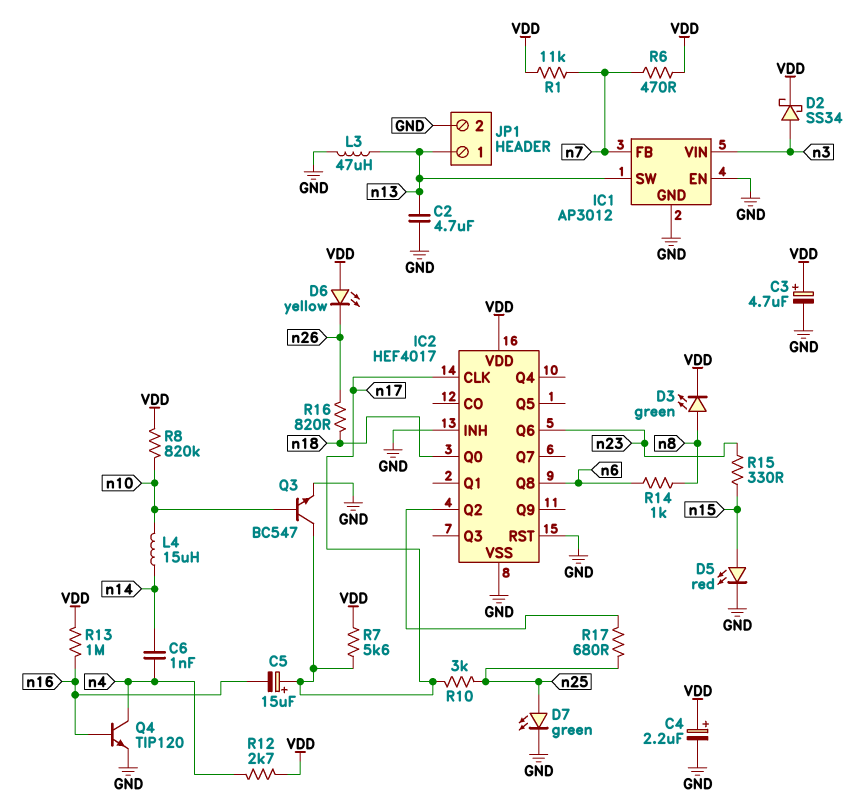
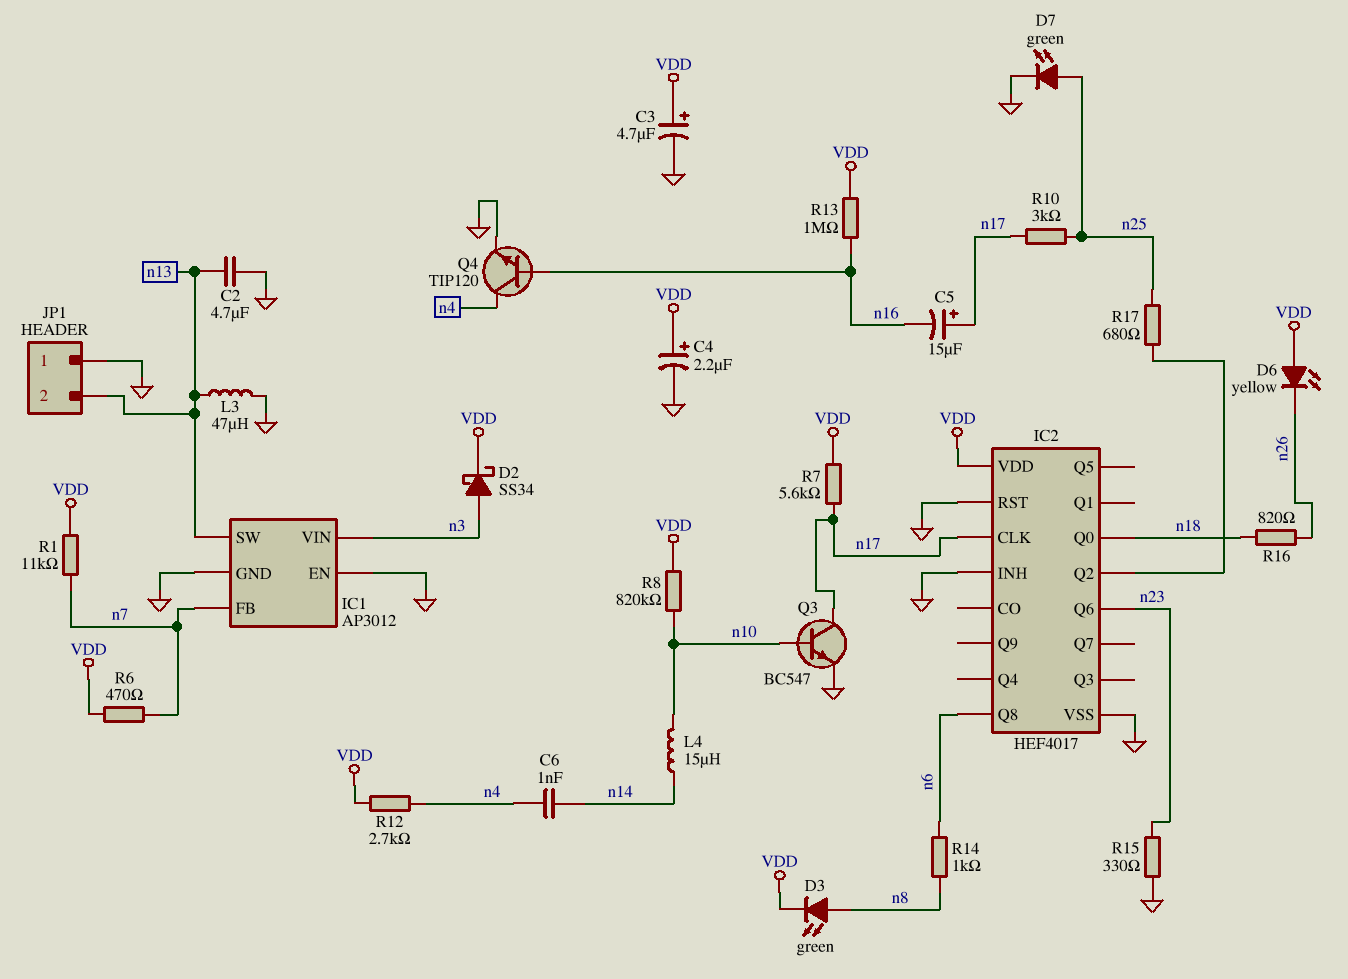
D5: LED red (A n15, K GND) -> none
JP1 pin 1: n13 -> GND
JP1 pin 2: GND -> n13
R15: 330 (n15, n23) -> 330 (GND, n23)

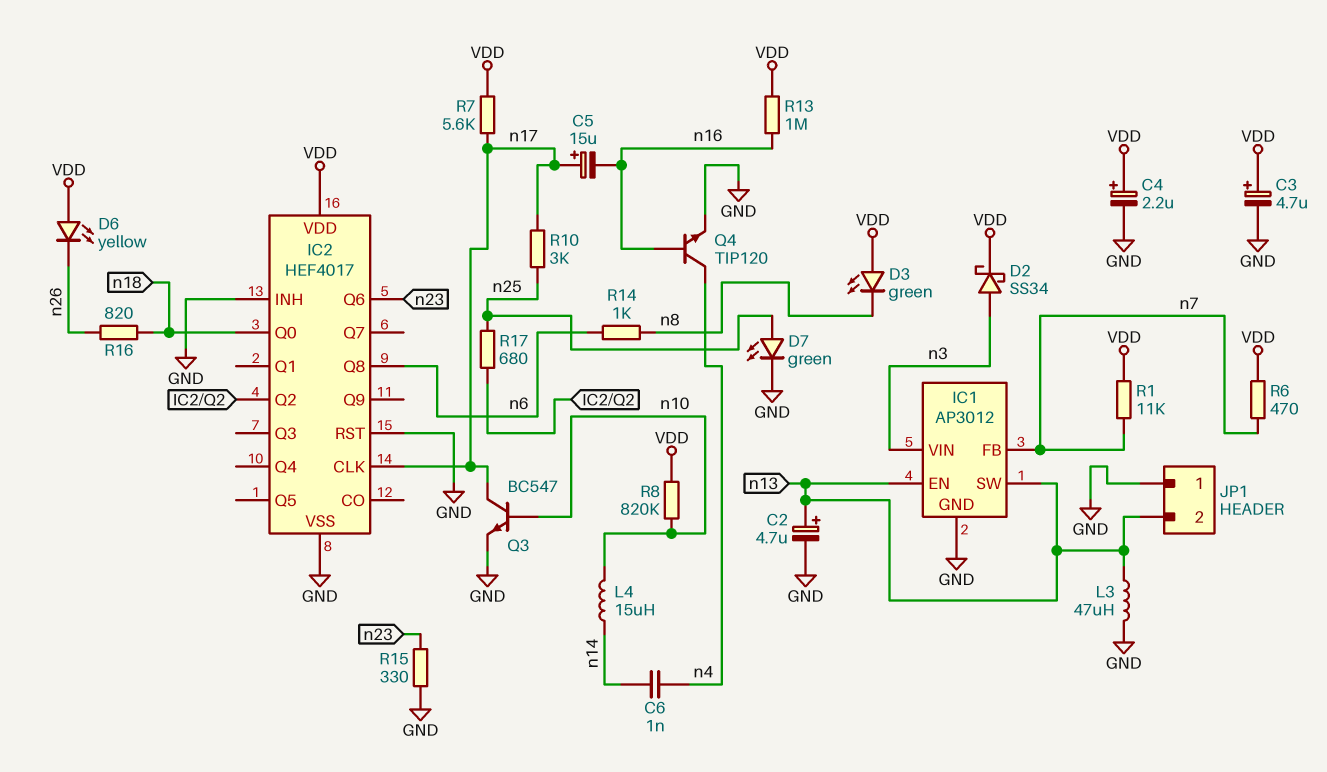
C2: 4.7uF (GND, n13) -> 4.7uF (plus n13, minus GND)
D3: LED green (A n8, K VDD) -> LED green (A VDD, K n8)
IC1 pin EN: GND -> n13
R12: 2.7k (VDD, n4) -> none

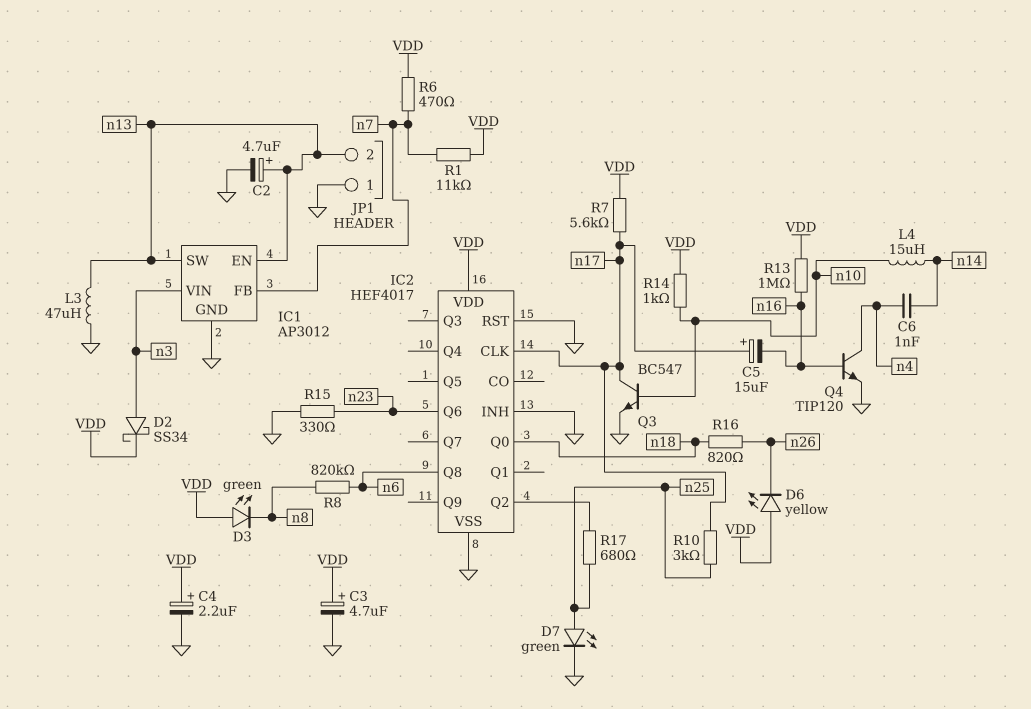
R8: 820k (VDD, n10) -> 820k (n6, n8)
R14: 1k (n6, n8) -> 1k (VDD, n10)

